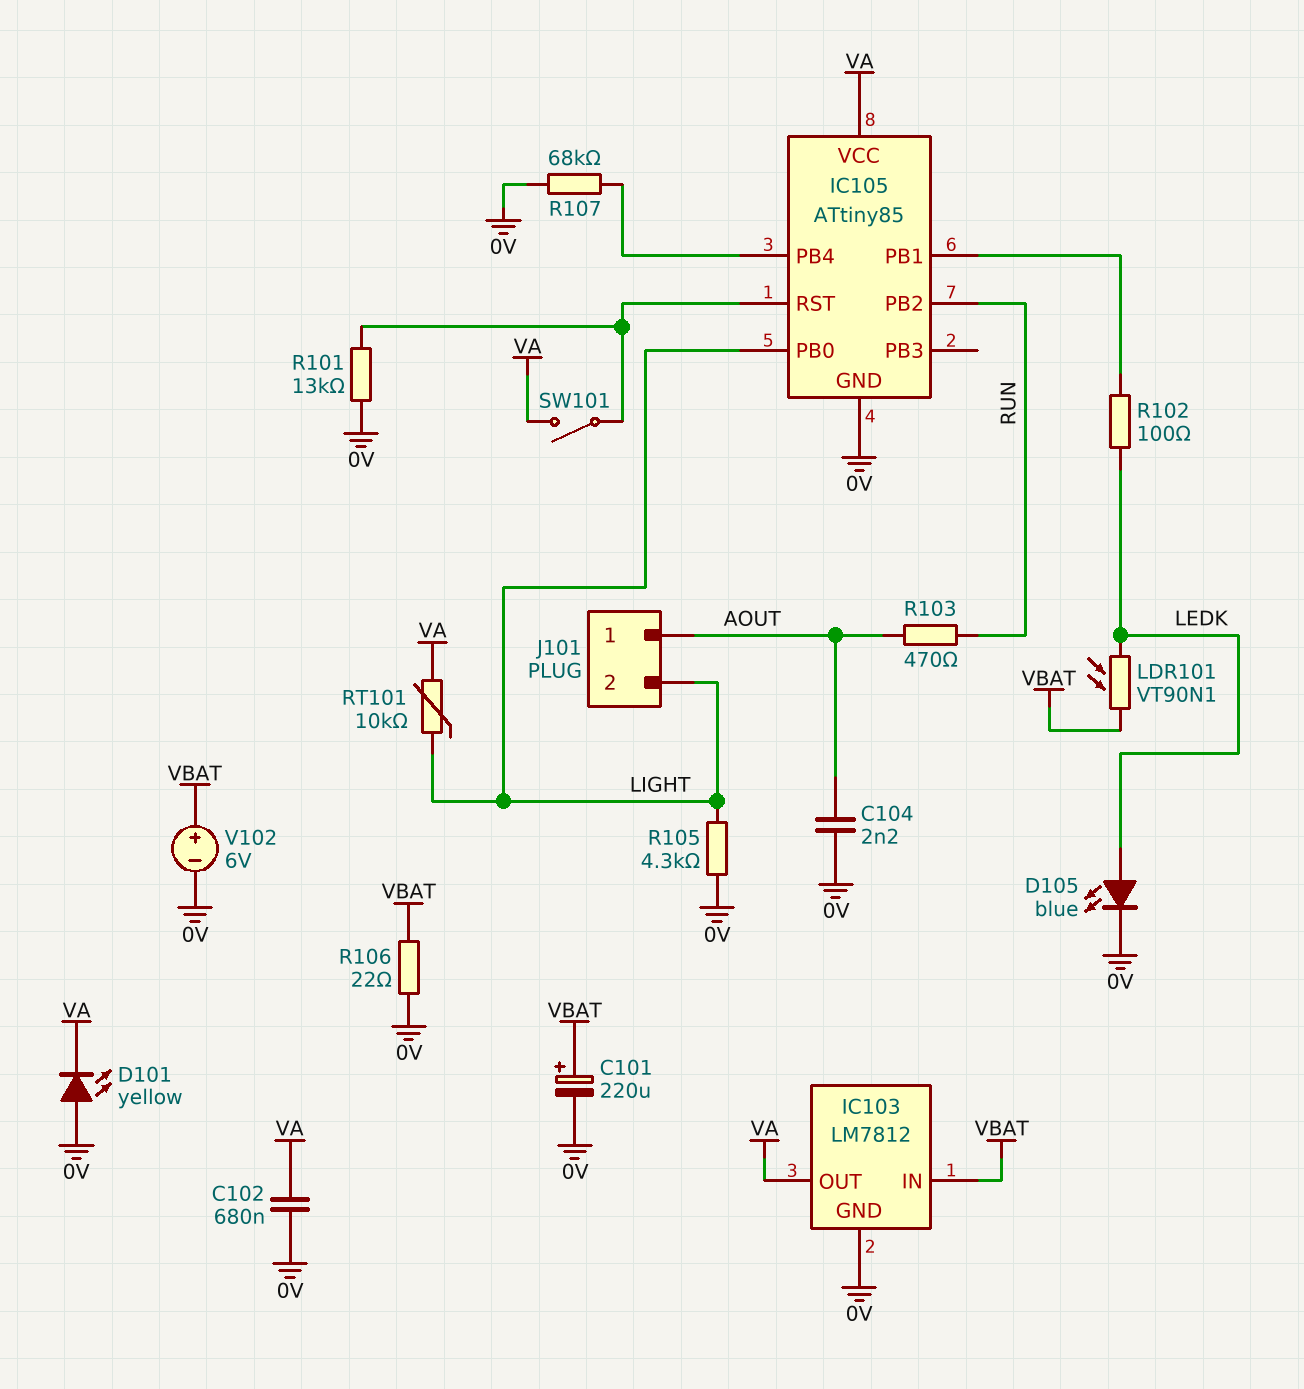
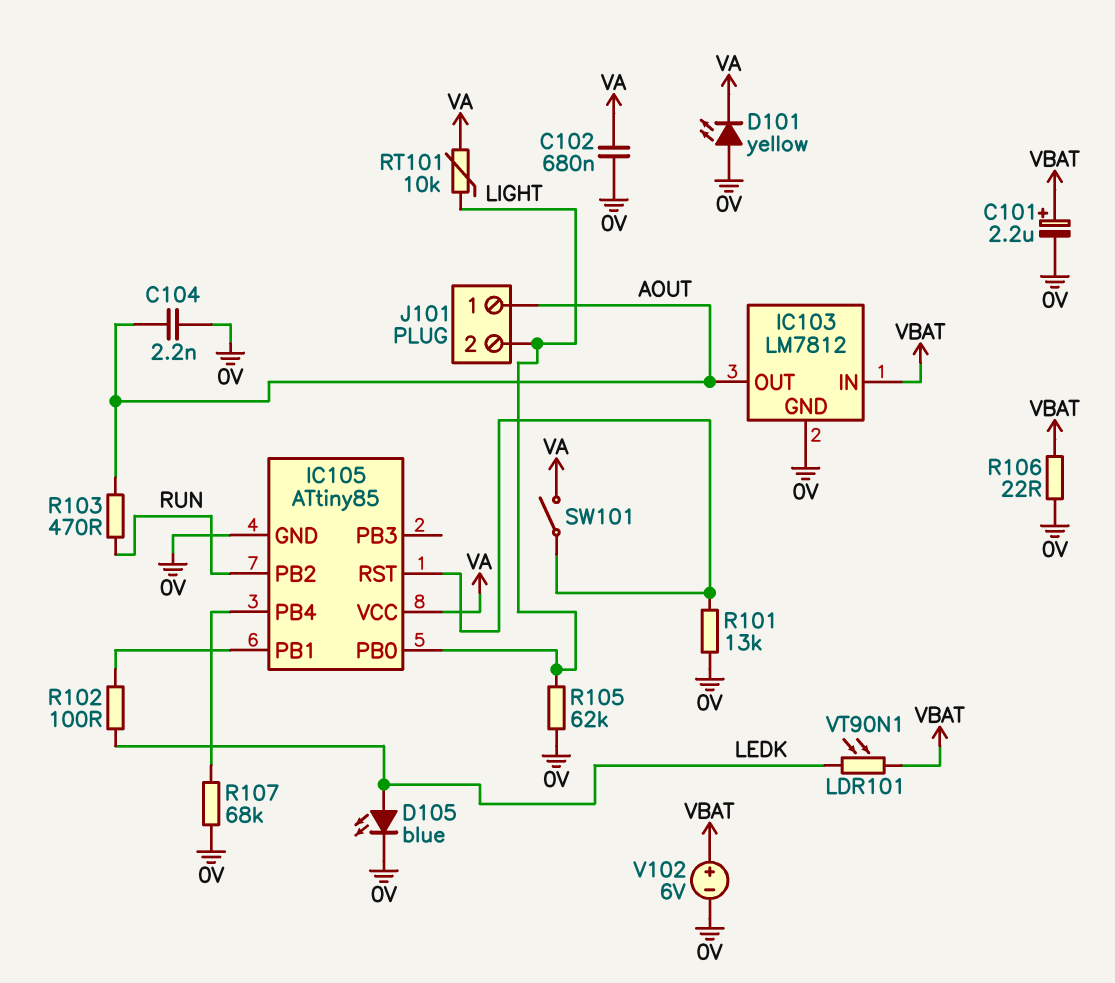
C101: 220uF (plus VBAT, minus 0V) -> 2.2uF (plus VBAT, minus 0V)
IC103 pin OUT: VA -> AOUT
R105: 4.3k (0V, LIGHT) -> 62k (0V, LIGHT)

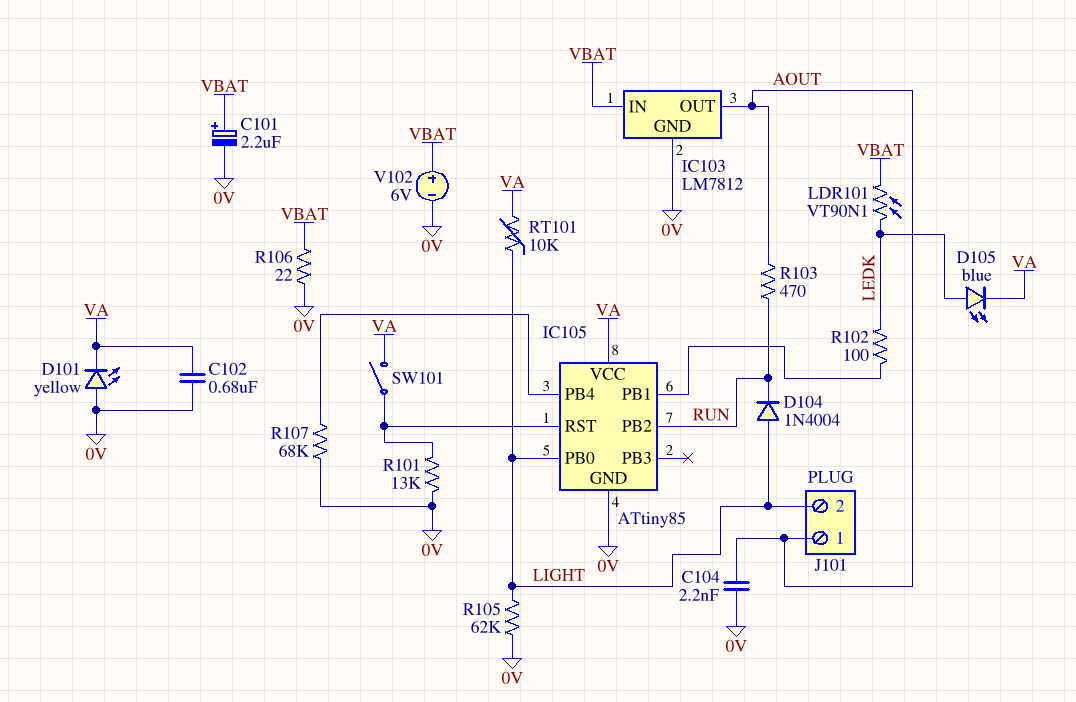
D104: none -> diode 1N4004 (A LIGHT, K RUN)
D105: LED blue (A LEDK, K 0V) -> LED blue (A LEDK, K VA)

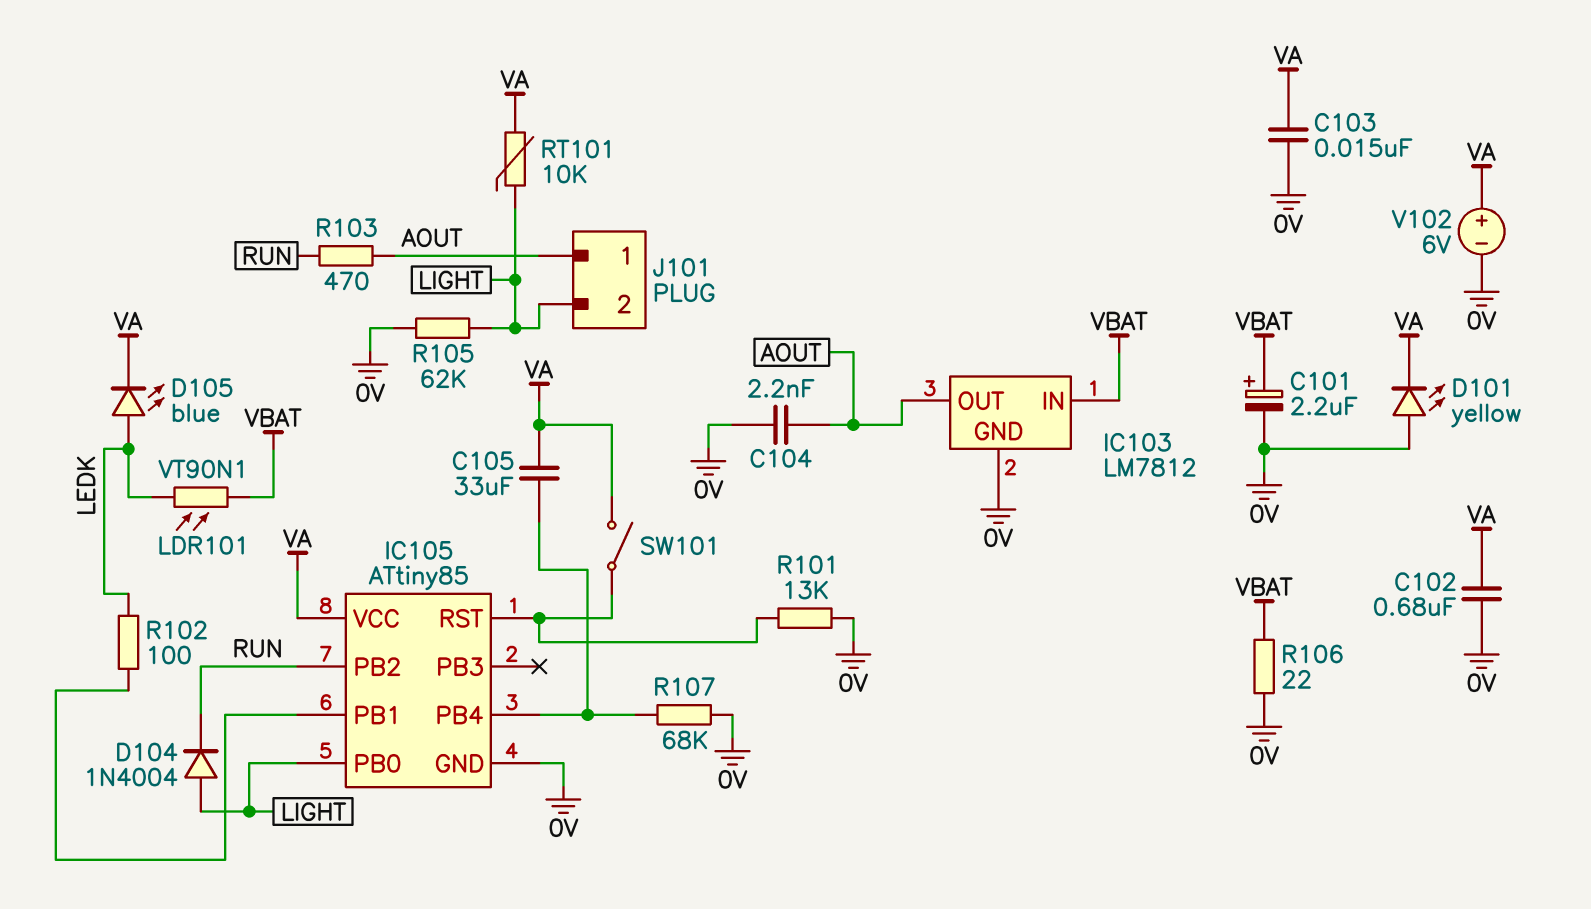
C103: none -> 15nF (0V, VA)
C105: none -> 33uF (IC105/PB4, VA)
V102: 6V (plus VBAT, minus 0V) -> 6V (plus VA, minus 0V)

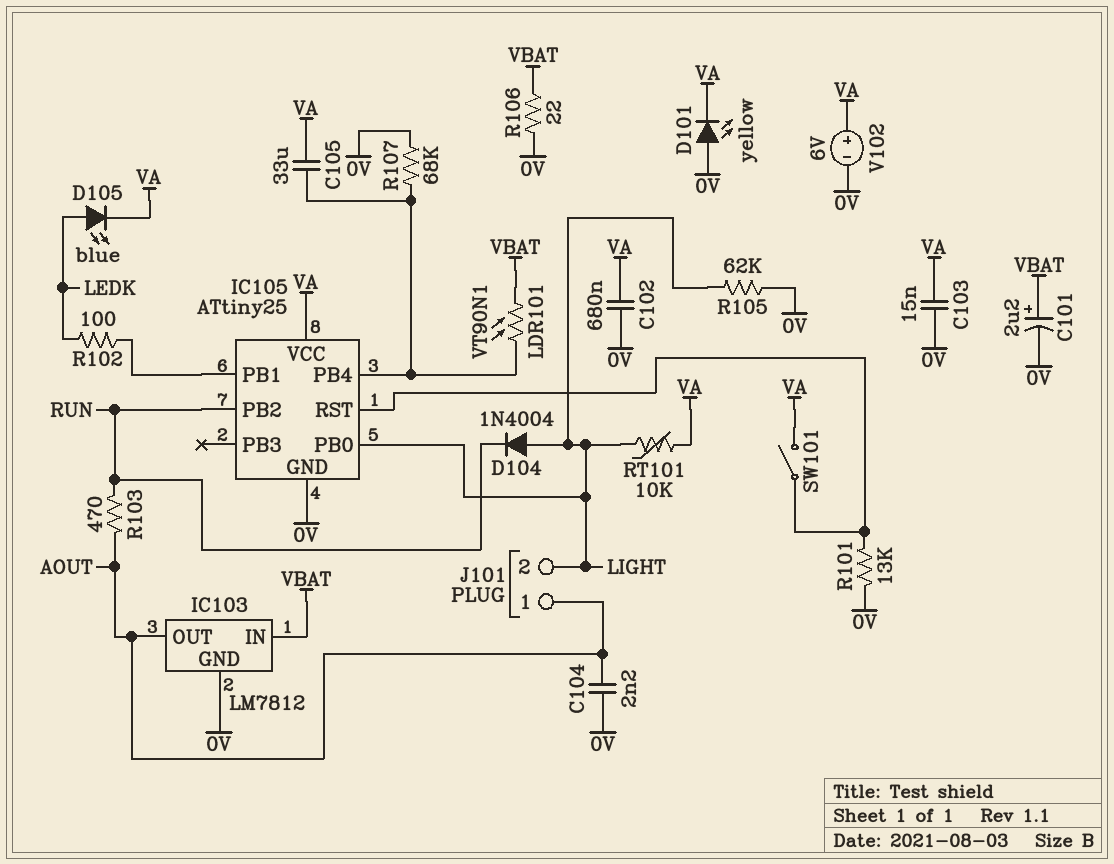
IC105: ATtiny85 -> ATtiny25
LDR101: VT90N1 (LEDK, VBAT) -> VT90N1 (IC105/PB4, VBAT)

